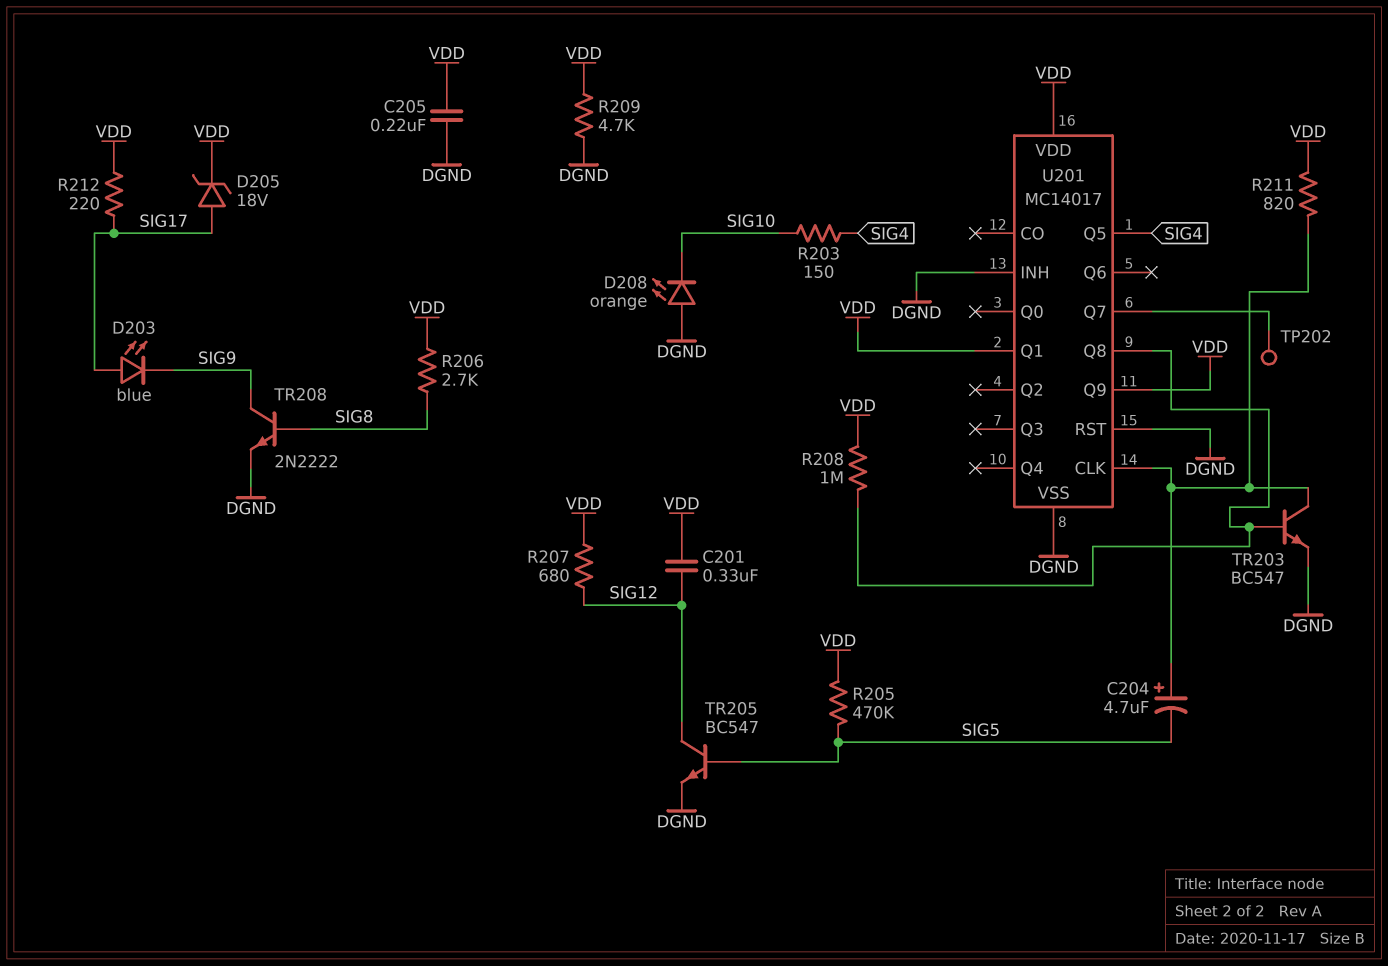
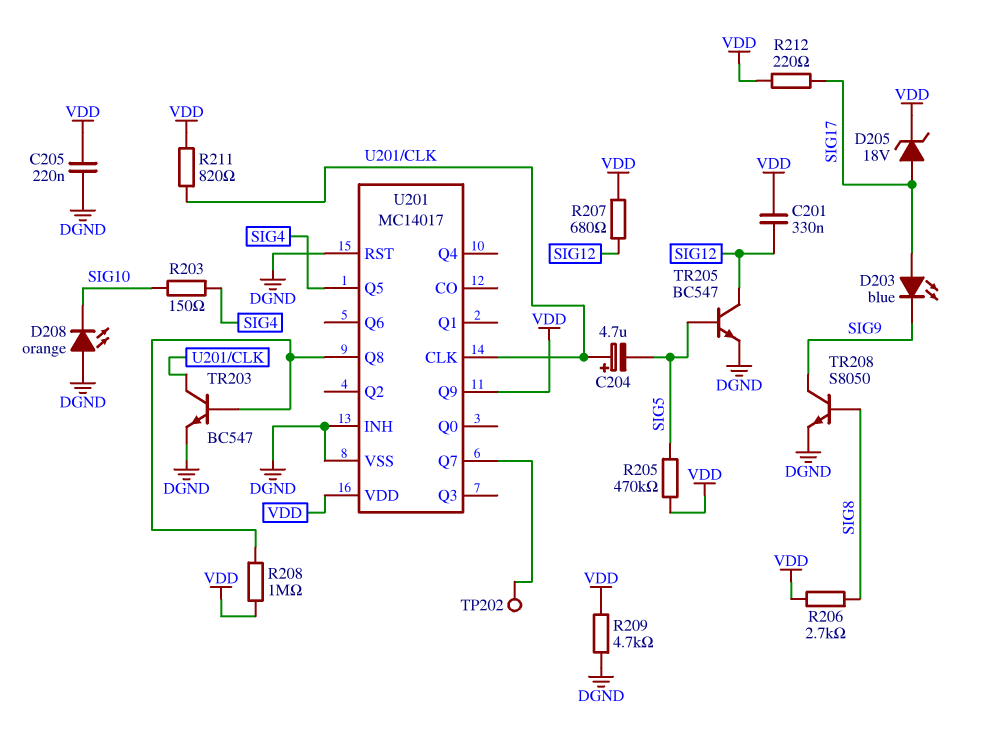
TR208: NPN 2N2222 (B SIG8, C SIG9, E DGND) -> NPN S8050 (B SIG8, C SIG9, E DGND)
U201 pin Q1: VDD -> none

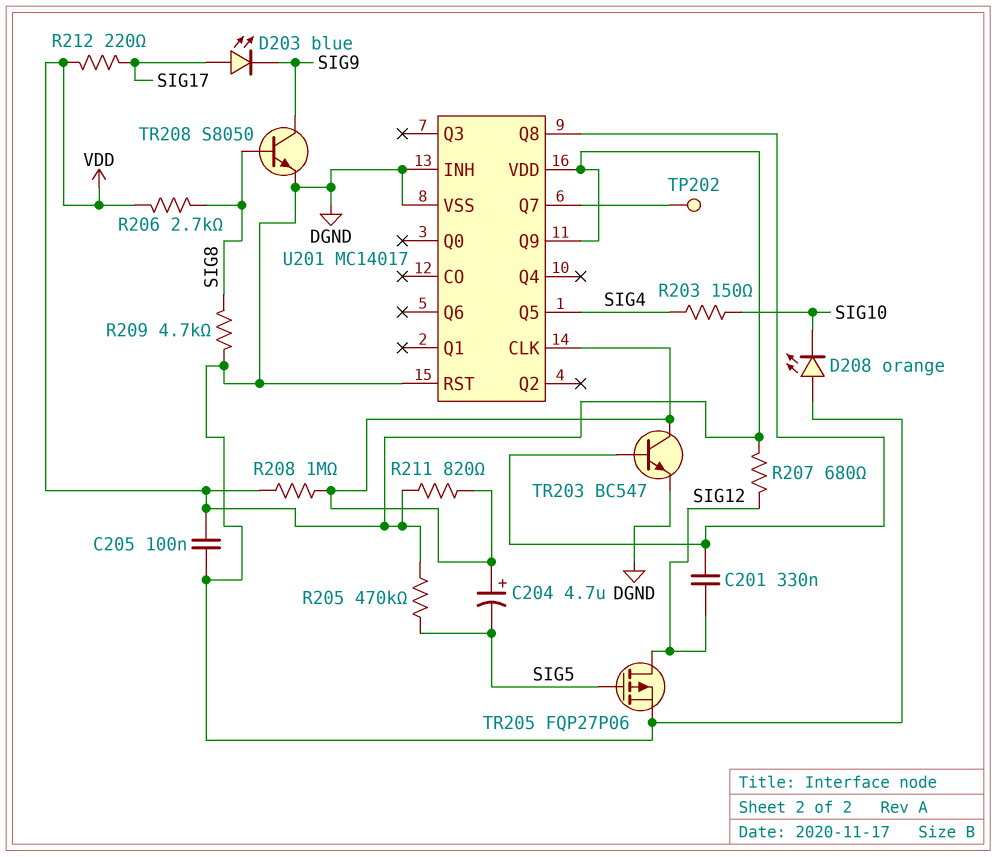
C201: 330nF (SIG12, VDD) -> 330nF (SIG12, U201/Q8)
C205: 220nF (DGND, VDD) -> 100nF (DGND, VDD)
D205: zener 18V (A SIG17, K VDD) -> none
R208: 1M (U201/Q8, VDD) -> 1M (U201/CLK, VDD)
R209: 4.7k (DGND, VDD) -> 4.7k (DGND, SIG8)
TR205: NPN BC547 (B SIG5, C SIG12, E DGND) -> PMOS FQP27P06 (G SIG5, D SIG12, S DGND)

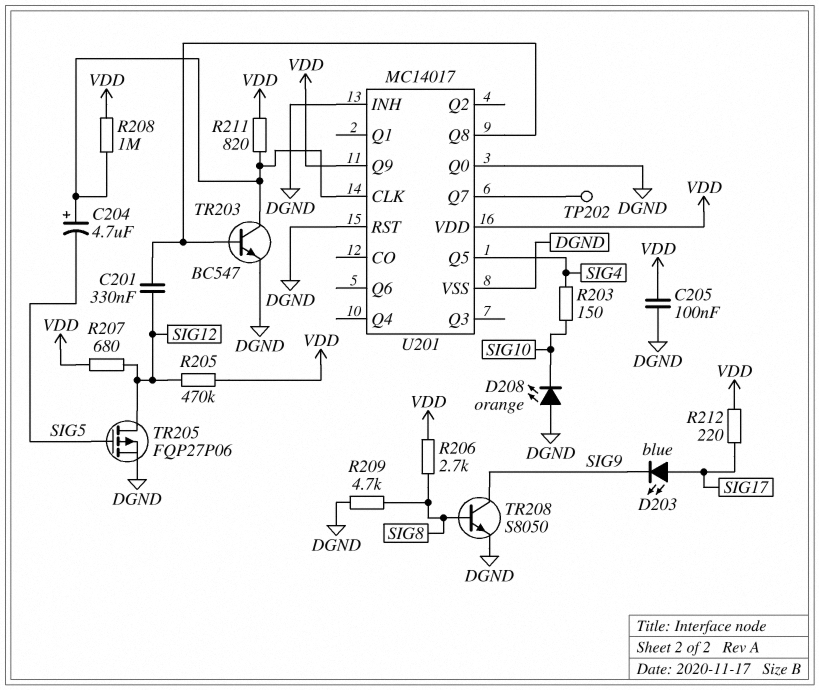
R205: 470k (SIG5, VDD) -> 470k (SIG12, VDD)
U201 pin Q0: none -> DGND

